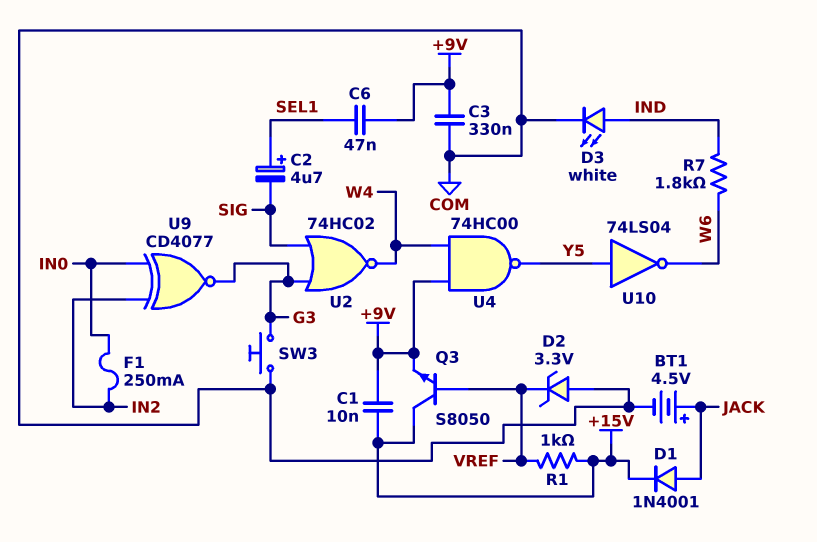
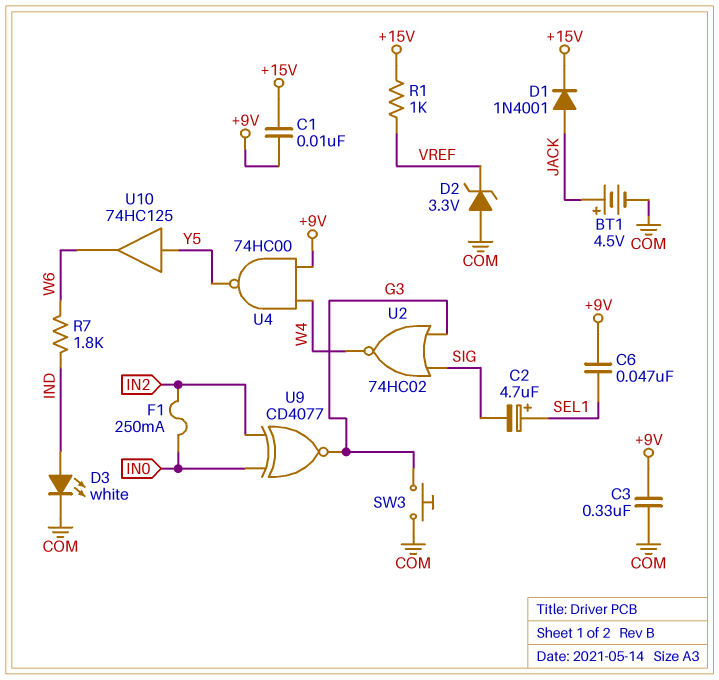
Q3: NPN S8050 (B VREF, C +15V, E +9V) -> none
U10: NOT 74LS04 (in Y5, out W6) -> buffer 74HC125 (in Y5, out W6)

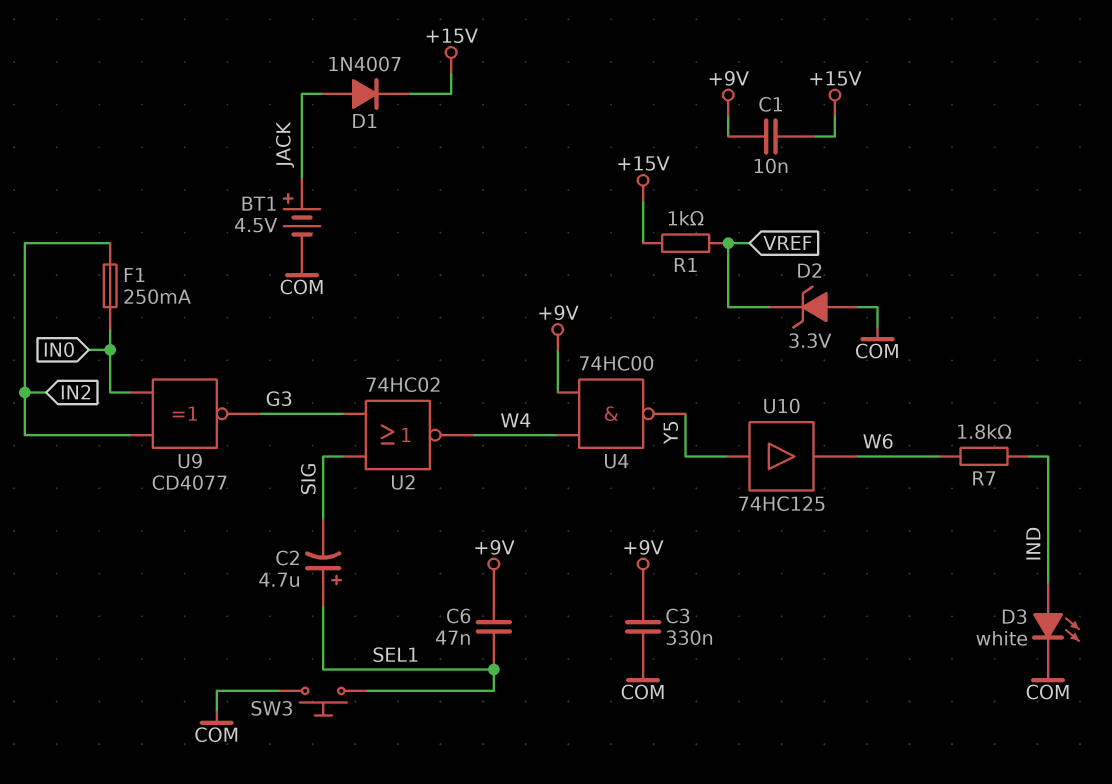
D1: diode 1N4001 (A JACK, K +15V) -> diode 1N4007 (A JACK, K +15V)
SW3: button (COM, G3) -> button (COM, SEL1)

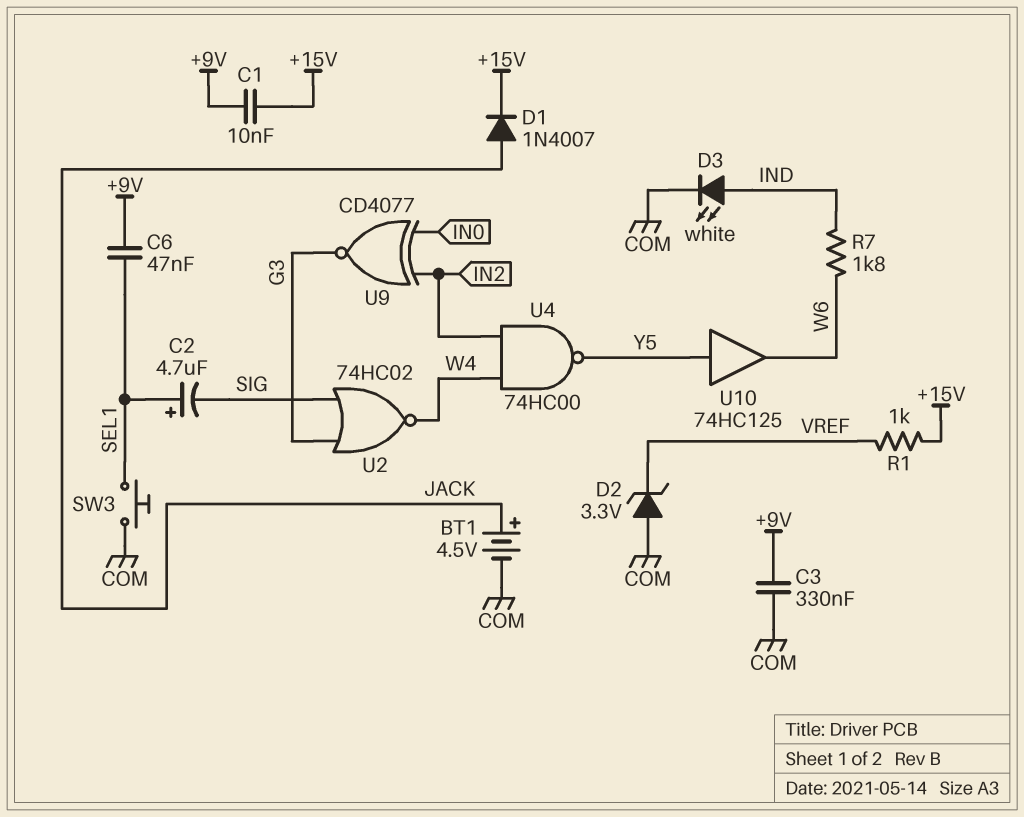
F1: 250mA (IN0, IN2) -> none
U4: NAND 74HC00 (in +9V, in W4, out Y5) -> NAND 74HC00 (in IN2, in W4, out Y5)

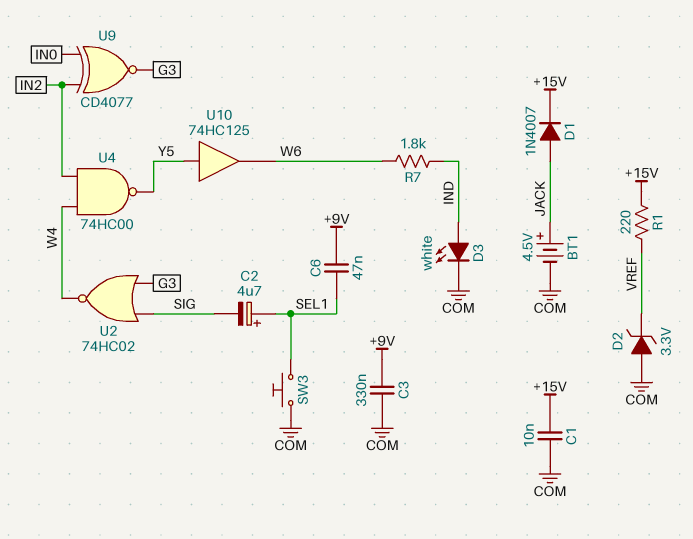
C1: 10nF (+9V, +15V) -> 10nF (+15V, COM)
R1: 1k (+15V, VREF) -> 220 (+15V, VREF)

